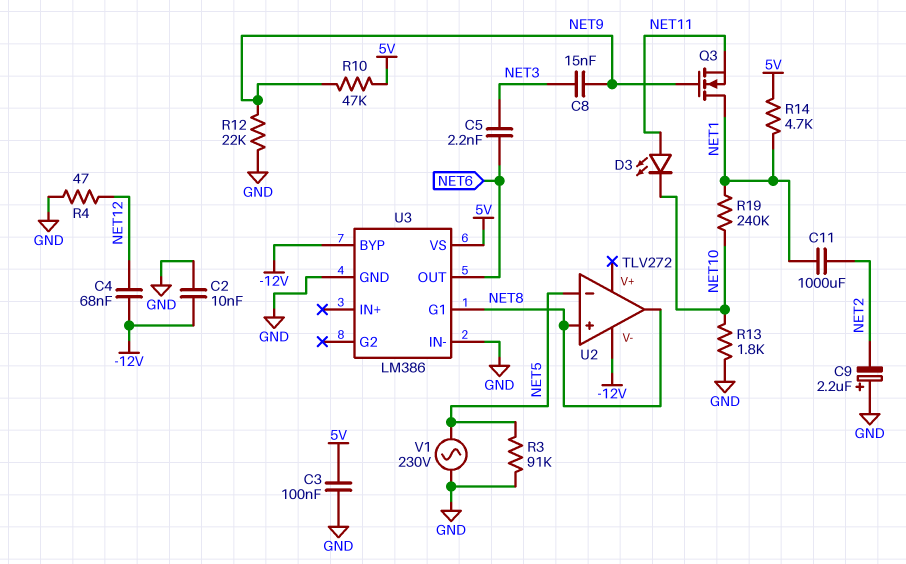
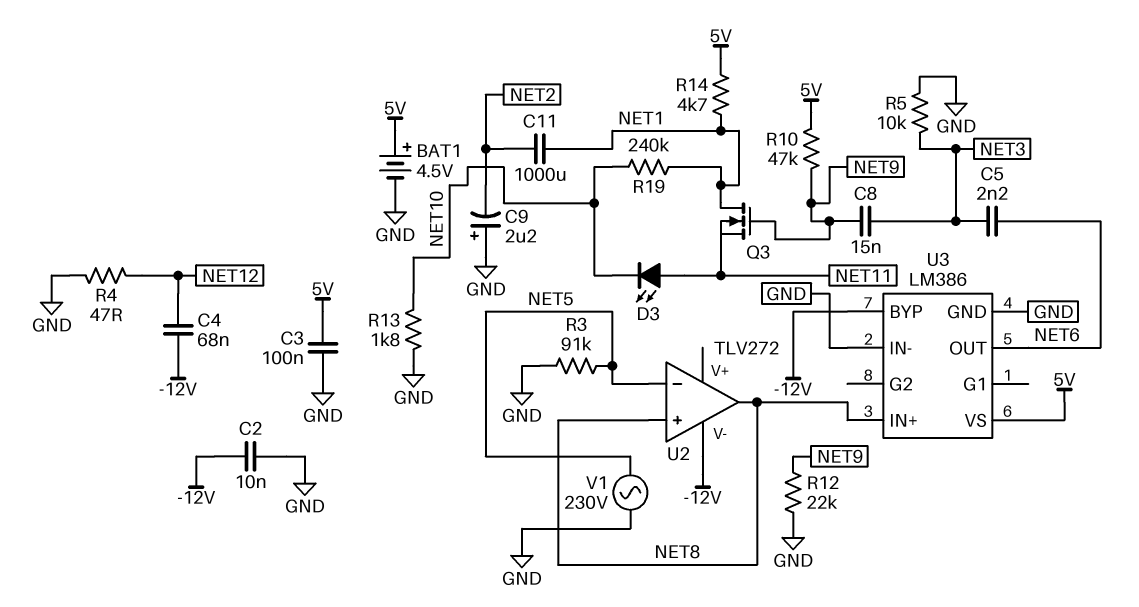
BAT1: none -> 4.5V (plus 5V, minus GND)
R5: none -> 10k (GND, NET3)
U3 pin G1: NET8 -> none
U3 pin IN+: none -> NET8

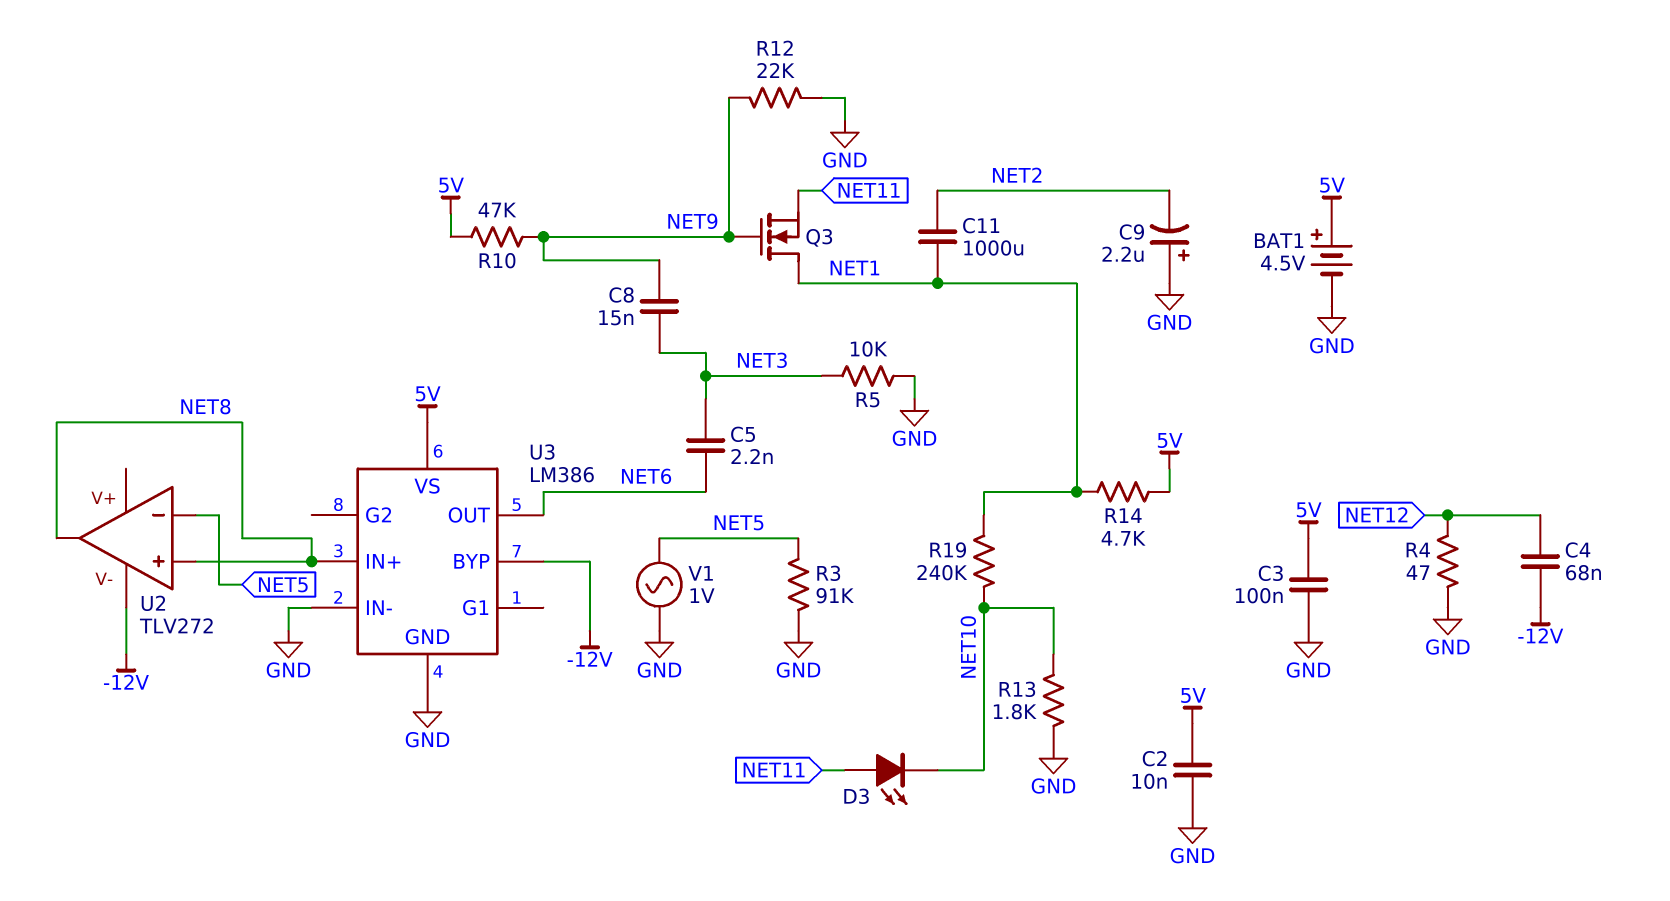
C2: 10nF (-12V, GND) -> 10nF (5V, GND)
V1: AC 230V (GND, NET5) -> AC 1V (GND, NET5)

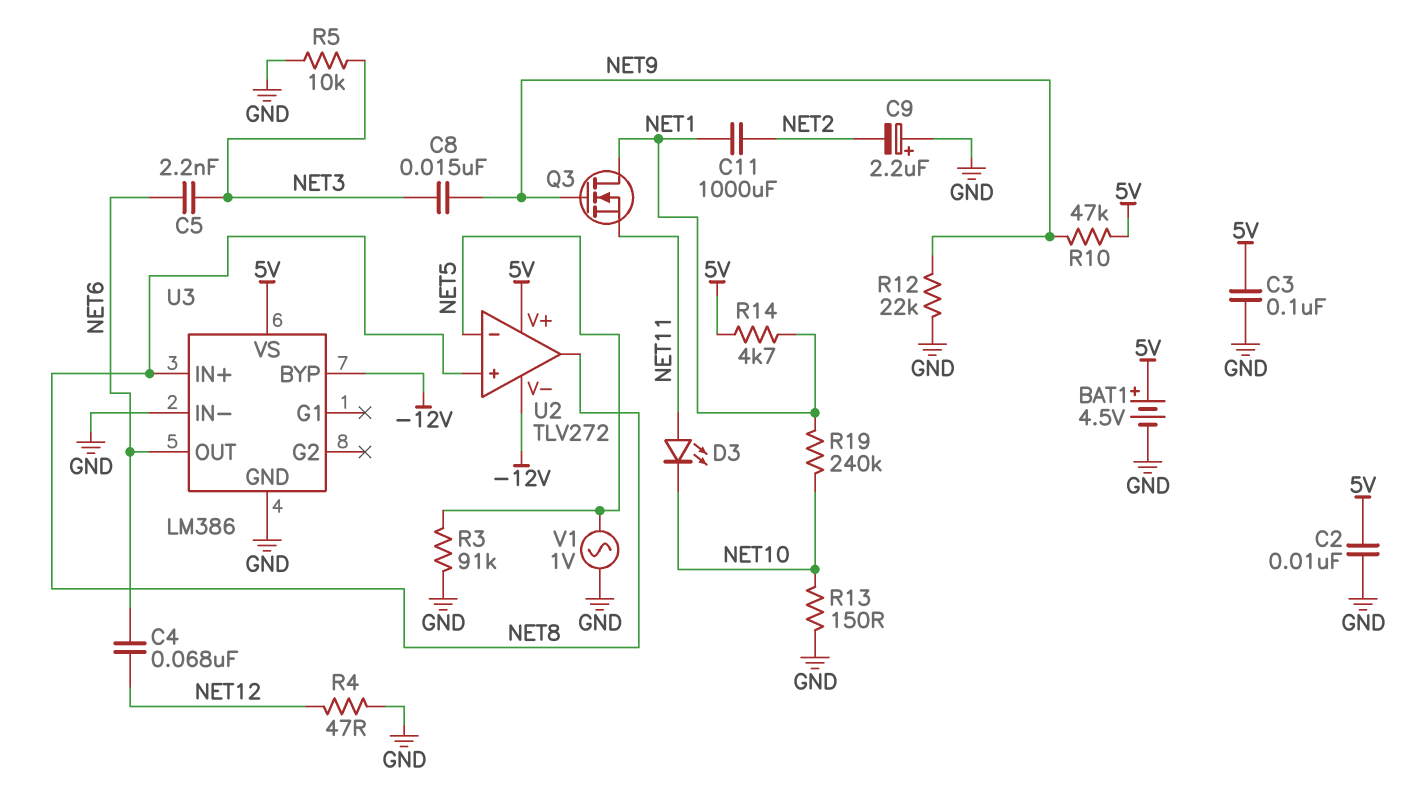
C4: 68nF (-12V, NET12) -> 68nF (NET6, NET12)
R13: 1.8k (GND, NET10) -> 150 (GND, NET10)
U2 pin V+: none -> 5V

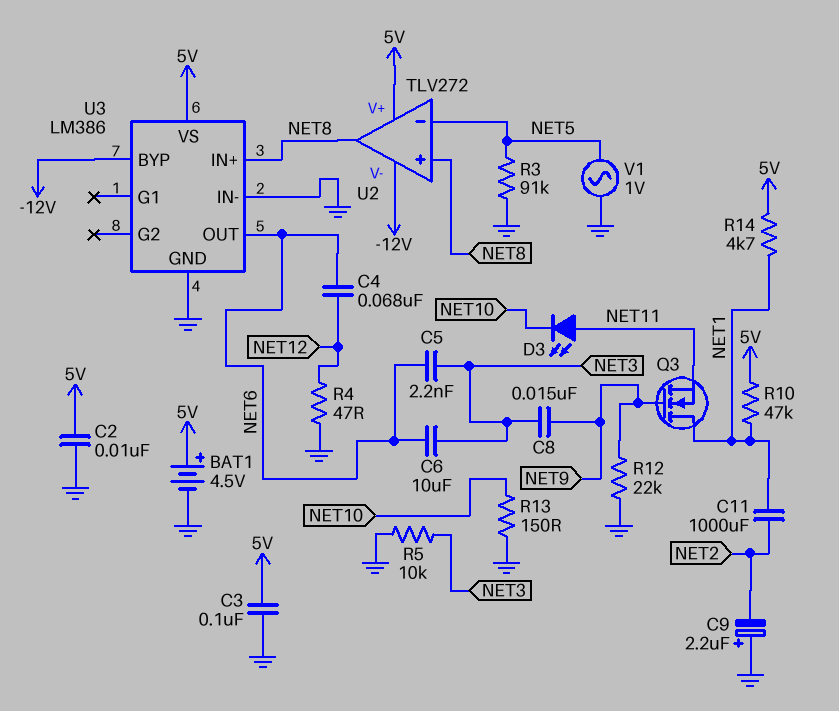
C6: none -> 10uF (NET3, NET6)
R10: 47k (5V, NET9) -> 47k (5V, NET1)
R19: 240k (NET1, NET10) -> none

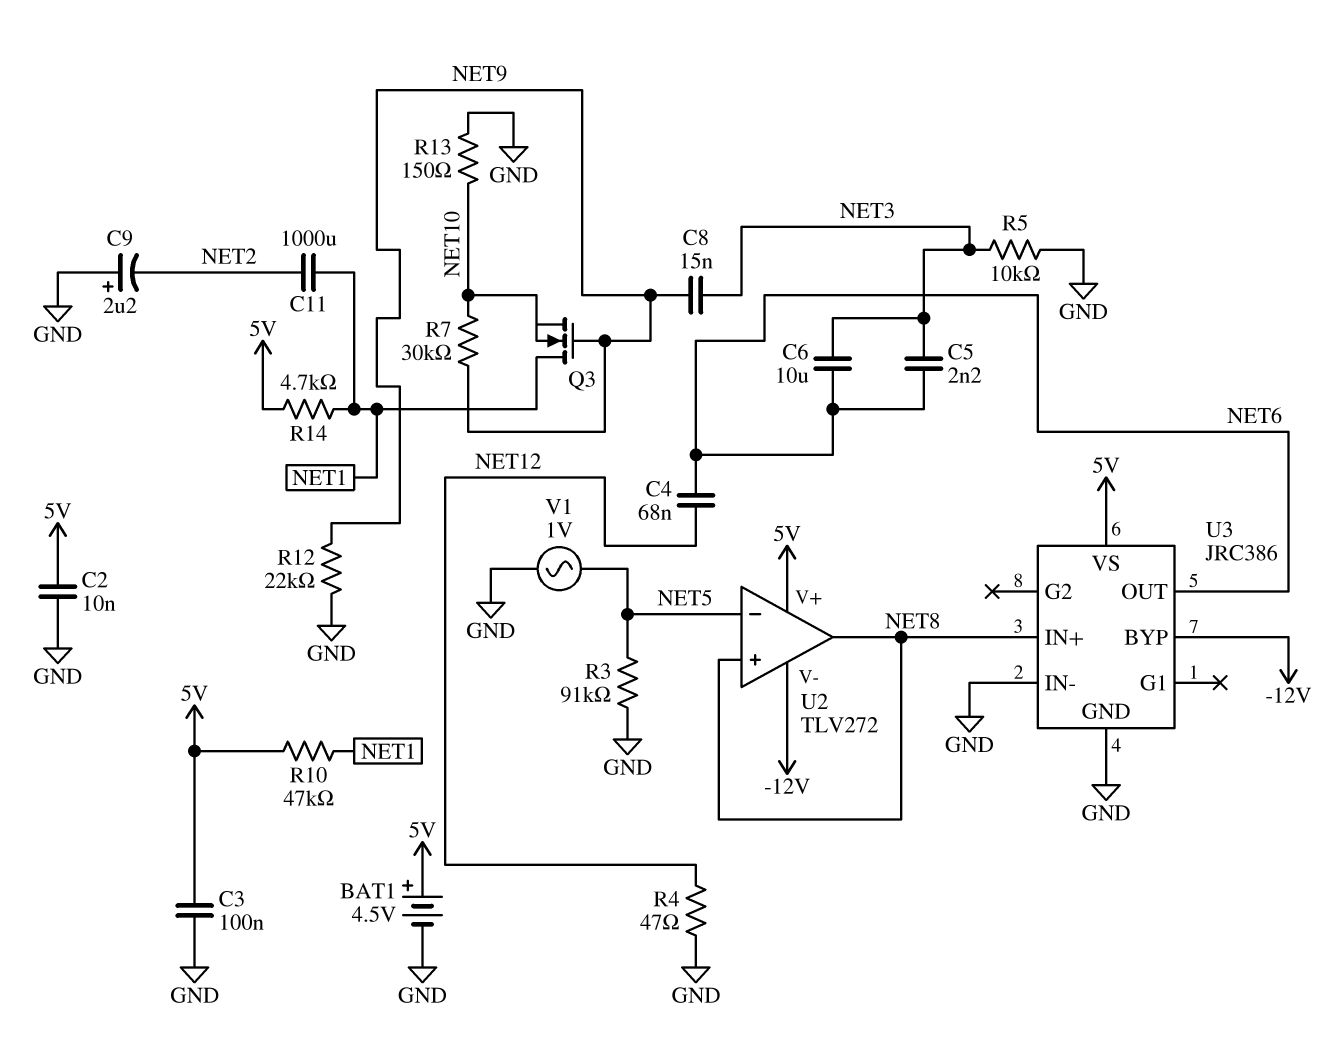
D3: LED (A NET11, K NET10) -> none
Q3: NMOS (G NET9, D NET1, S NET11) -> NMOS (G NET9, D NET1, S NET10)
R7: none -> 30k (NET9, NET10)
U3: LM386 -> JRC386

